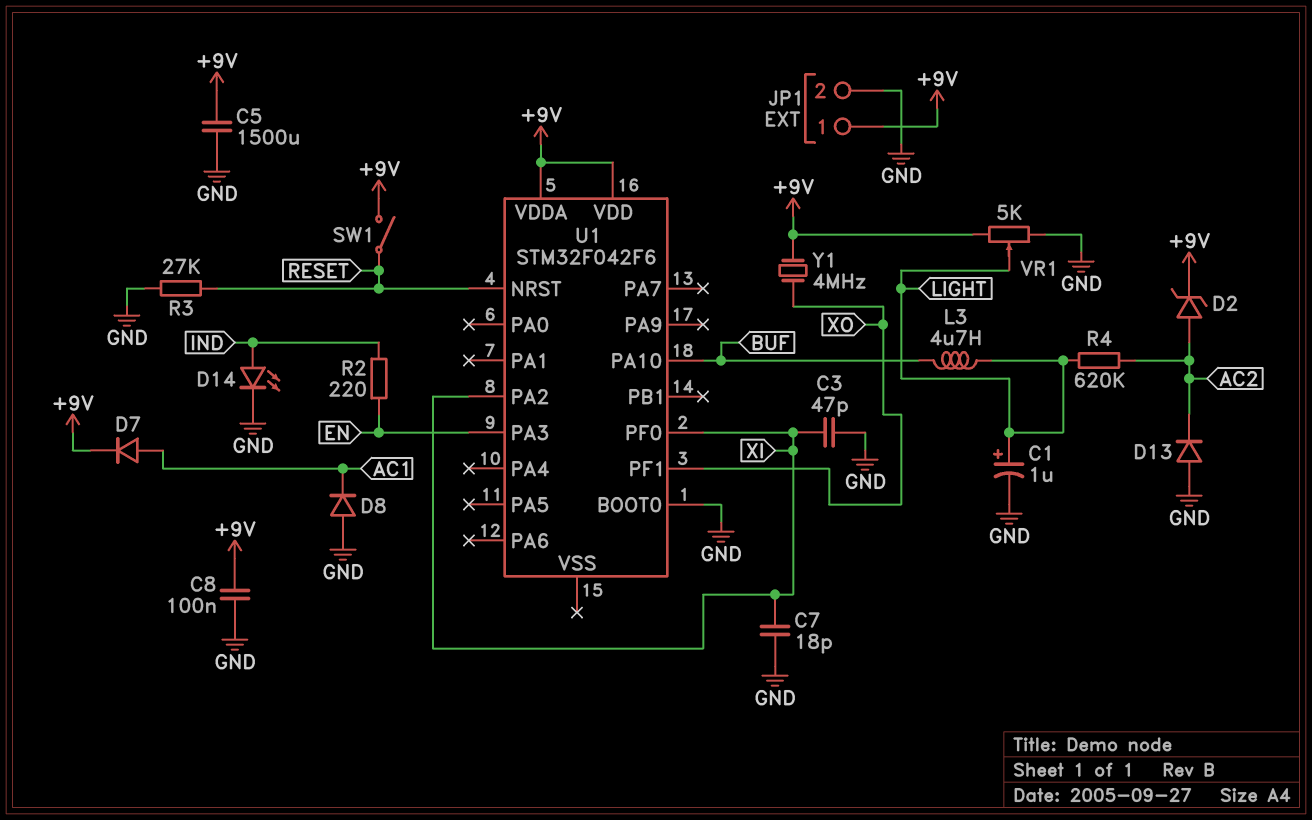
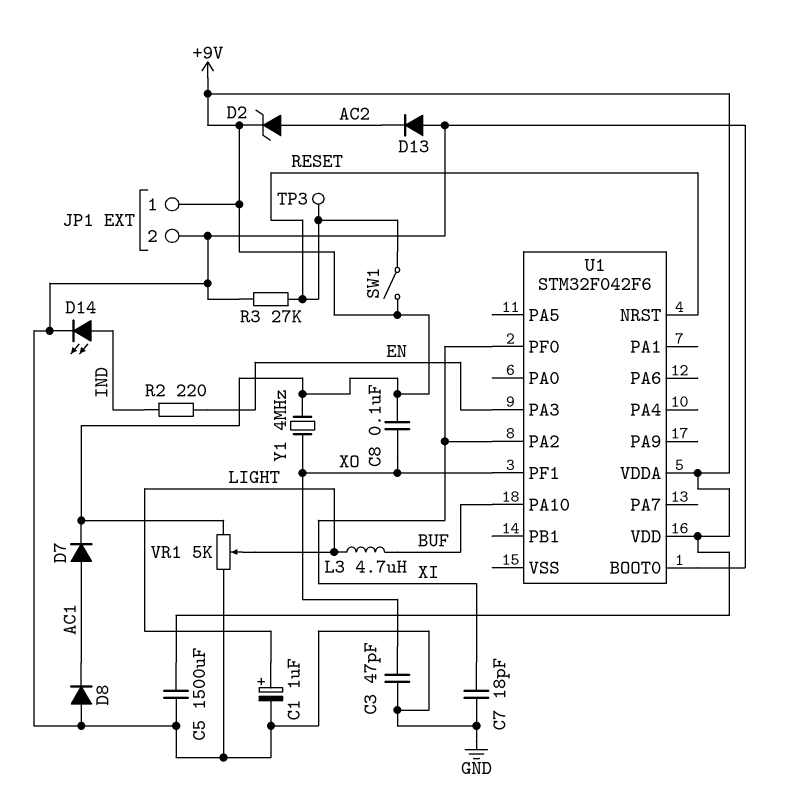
C3: 47pF (GND, XI) -> 47pF (GND, XO)
C8: 100nF (+9V, GND) -> 100nF (+9V, XO)
R4: 620k (AC2, LIGHT) -> none
TP3: none -> test point (RESET)

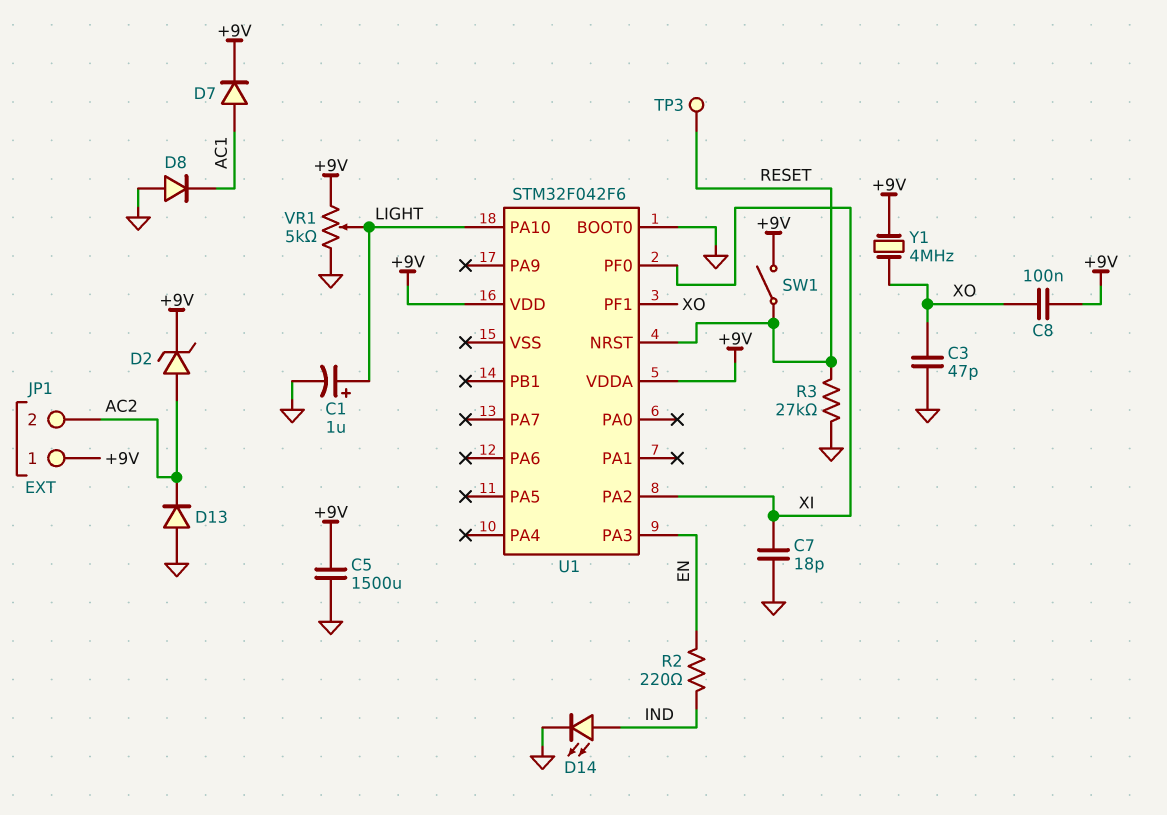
JP1 pin 2: GND -> AC2
L3: 4.7uH (BUF, LIGHT) -> none
U1 pin PA10: BUF -> LIGHT

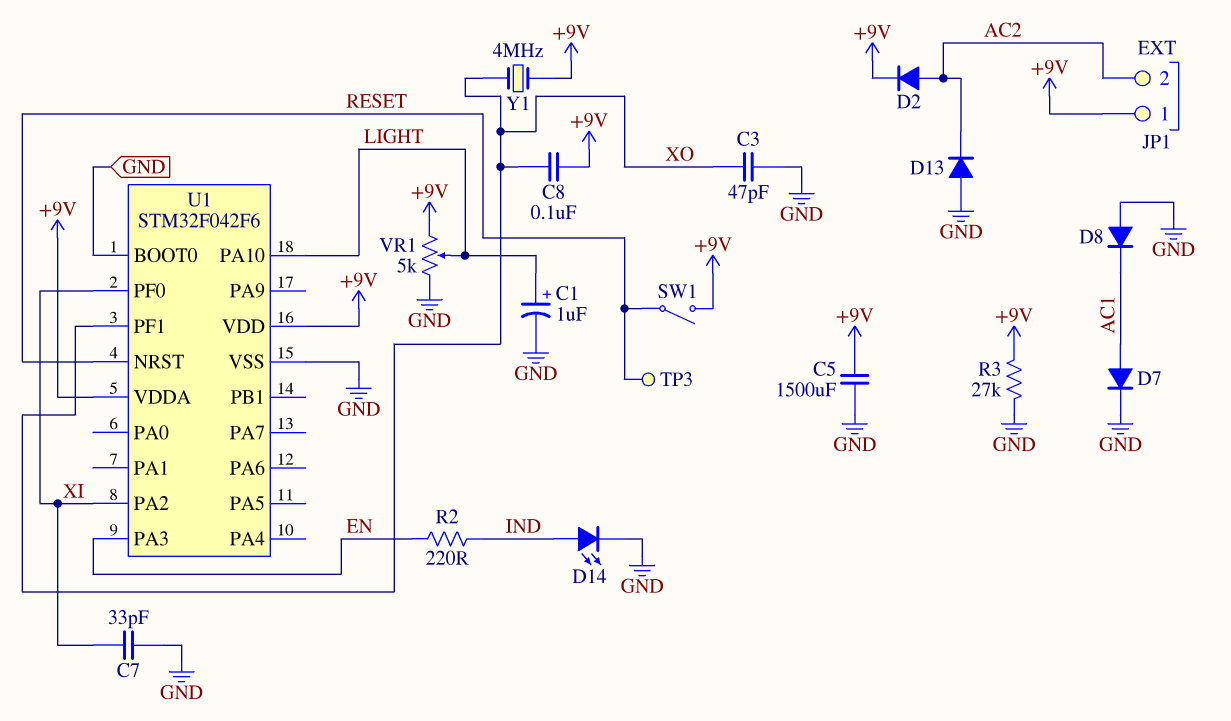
C7: 18pF (GND, XI) -> 33pF (GND, XI)
D2: zener (A AC2, K +9V) -> diode (A AC2, K +9V)
D7: diode (A AC1, K +9V) -> diode (A AC1, K GND)
R3: 27k (GND, RESET) -> 27k (+9V, GND)
U1 pin VSS: none -> GND

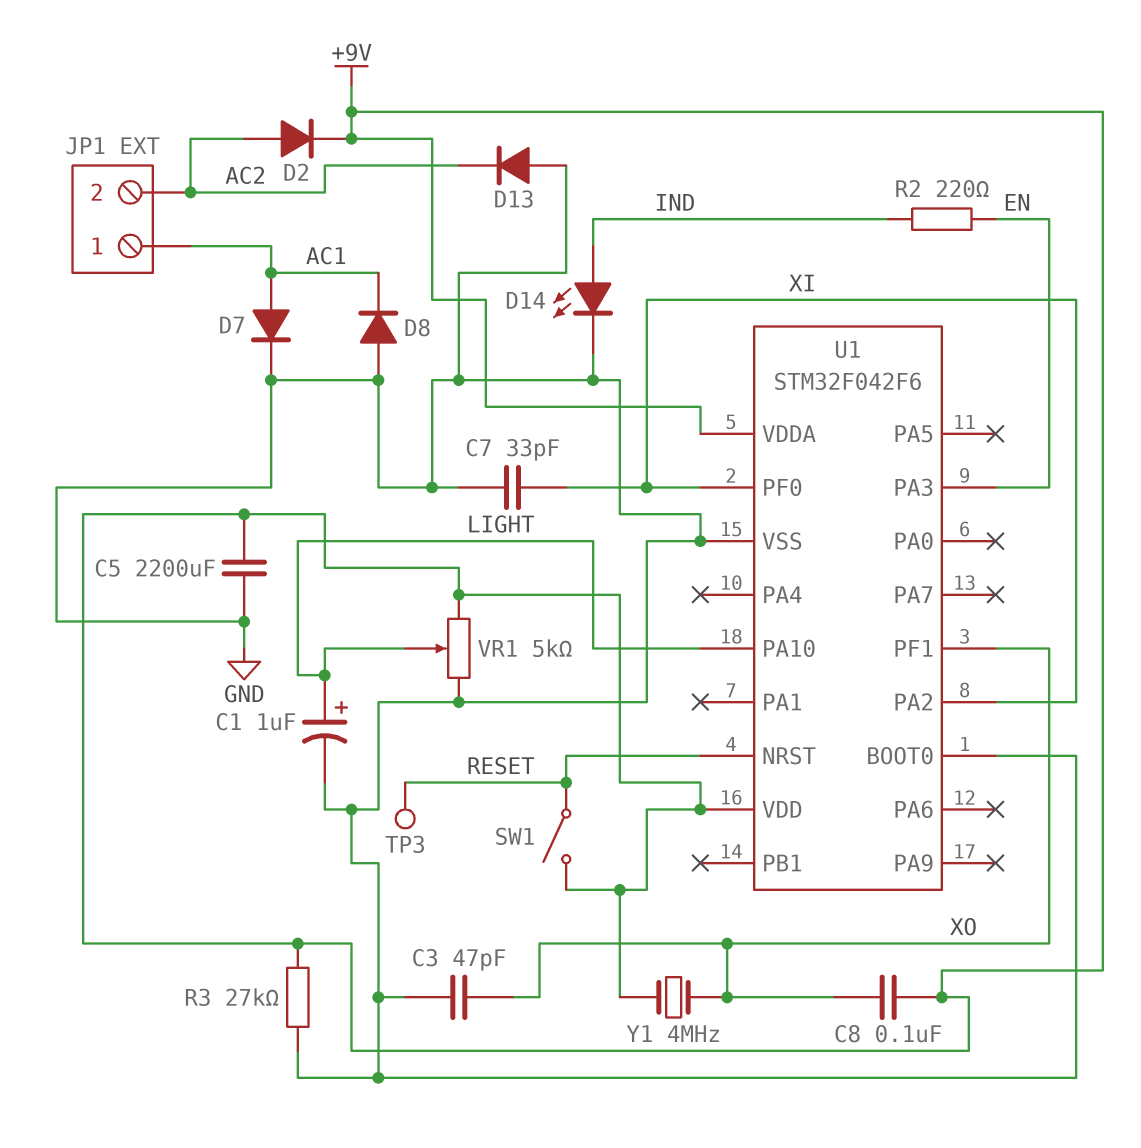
C5: 1500uF (+9V, GND) -> 2200uF (+9V, GND)
JP1 pin 1: +9V -> AC1

